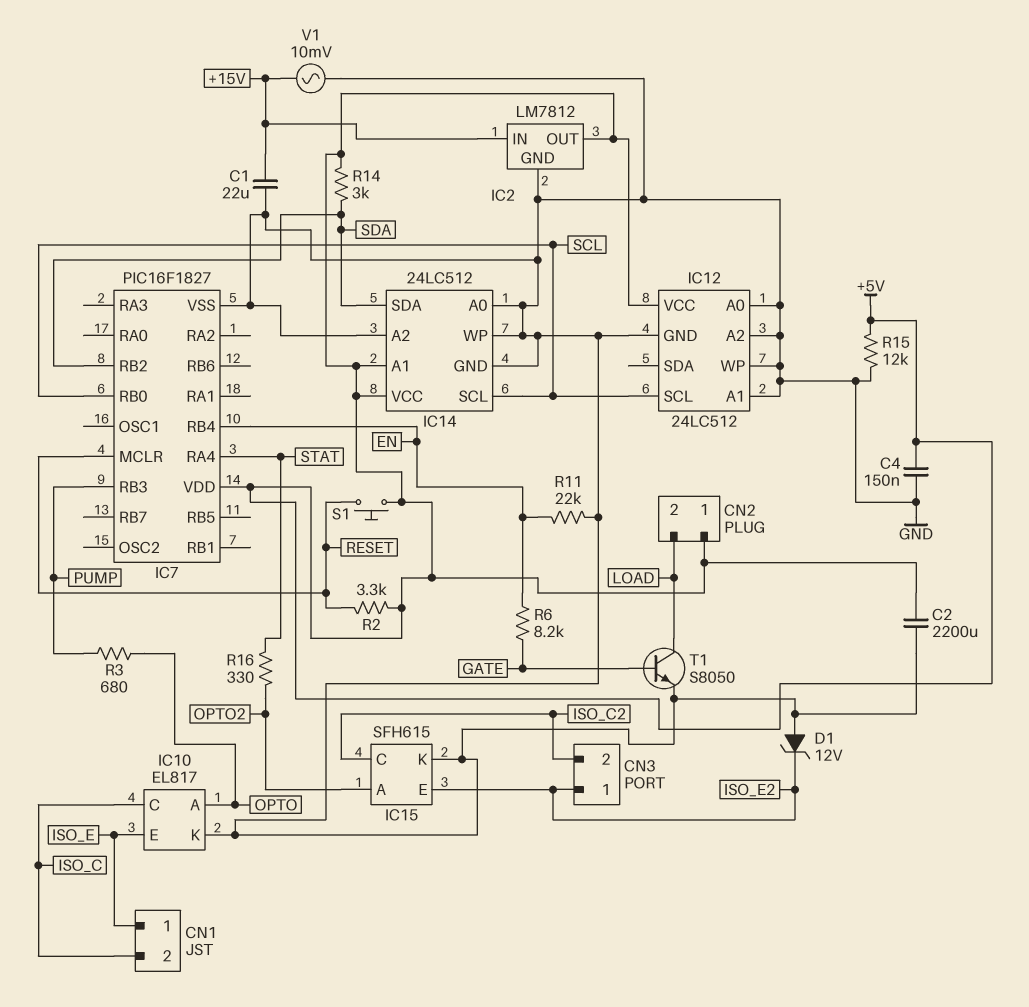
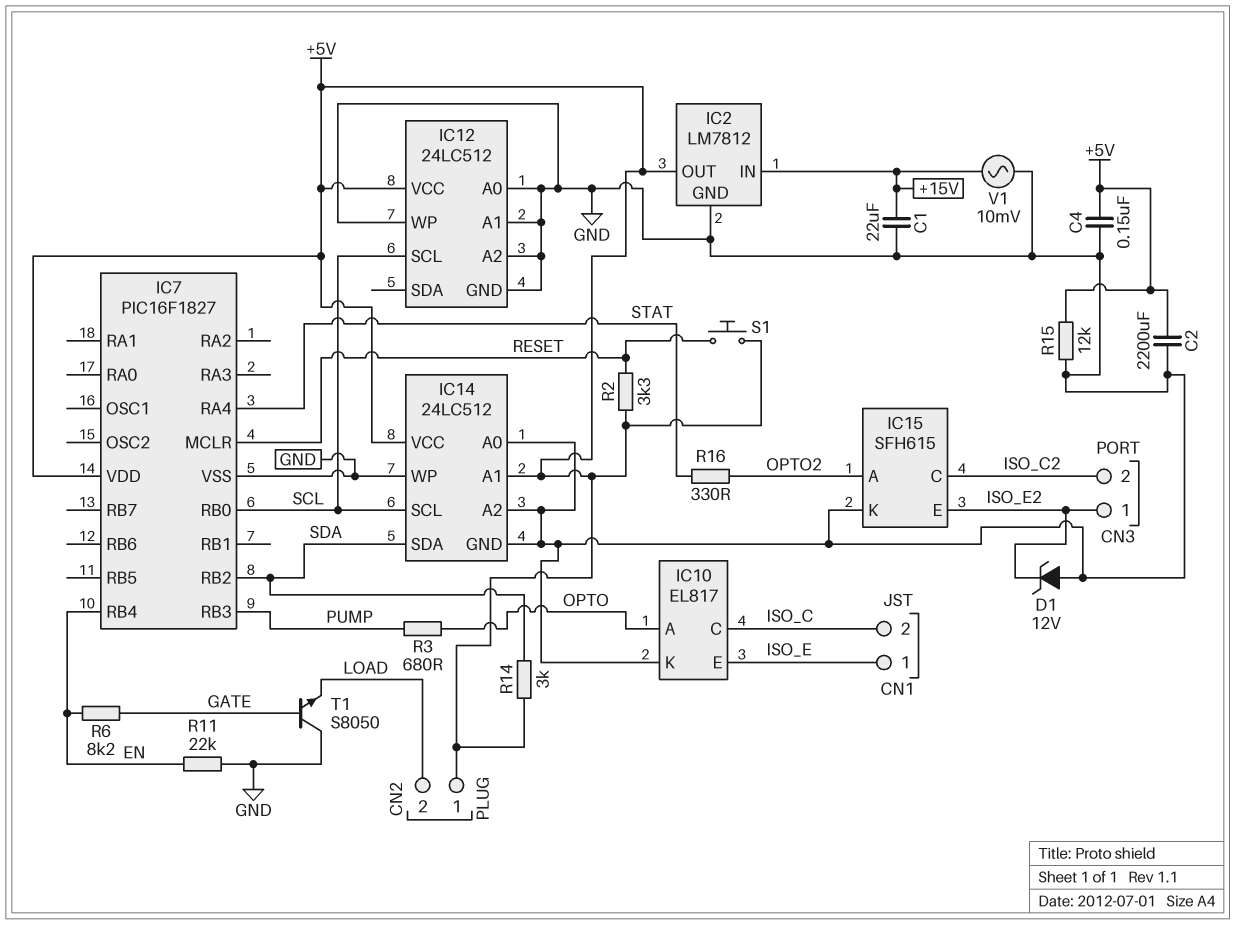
T1: NPN S8050 (B GATE, C LOAD, E GND) -> NPN S8050 (B GATE, C GND, E LOAD)

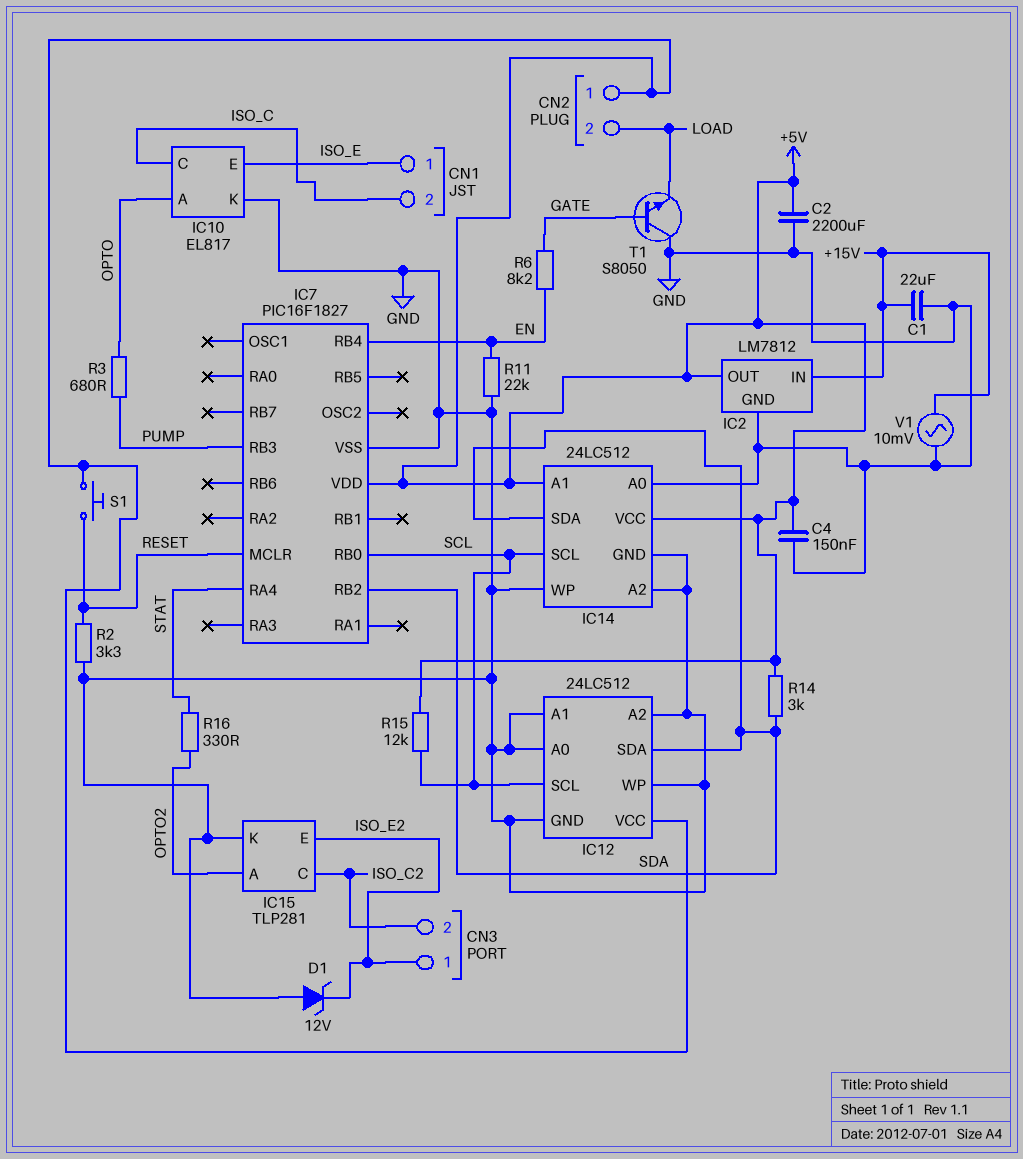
IC12 pin SDA: none -> SDA
IC15: SFH615 -> TLP281
R2: 3.3k (+5V, RESET) -> 3.3k (GND, RESET)
R15: 12k (+5V, GND) -> 12k (+5V, SCL)

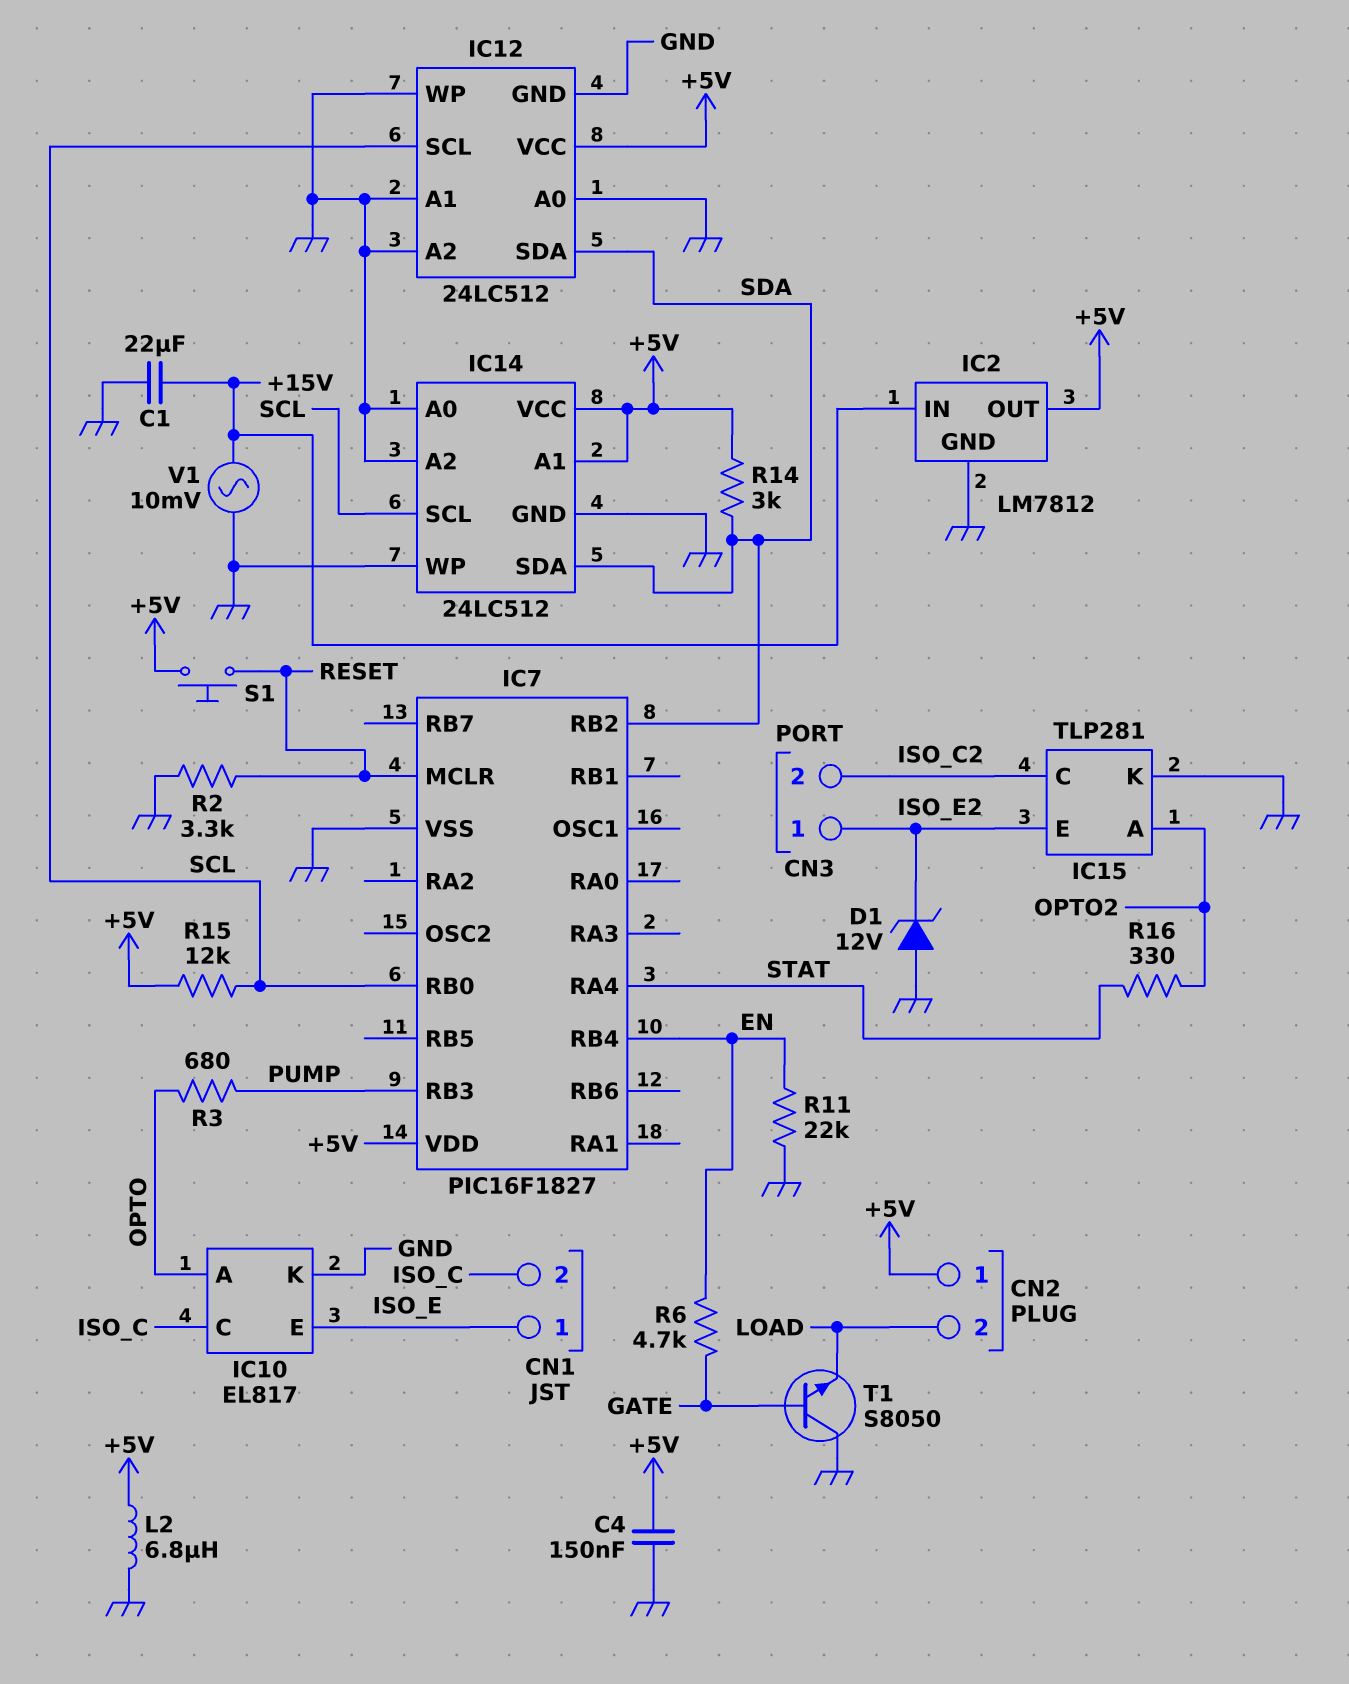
C2: 2200uF (+5V, GND) -> none
L2: none -> 6.8uH (+5V, GND)
R6: 8.2k (EN, GATE) -> 4.7k (EN, GATE)

